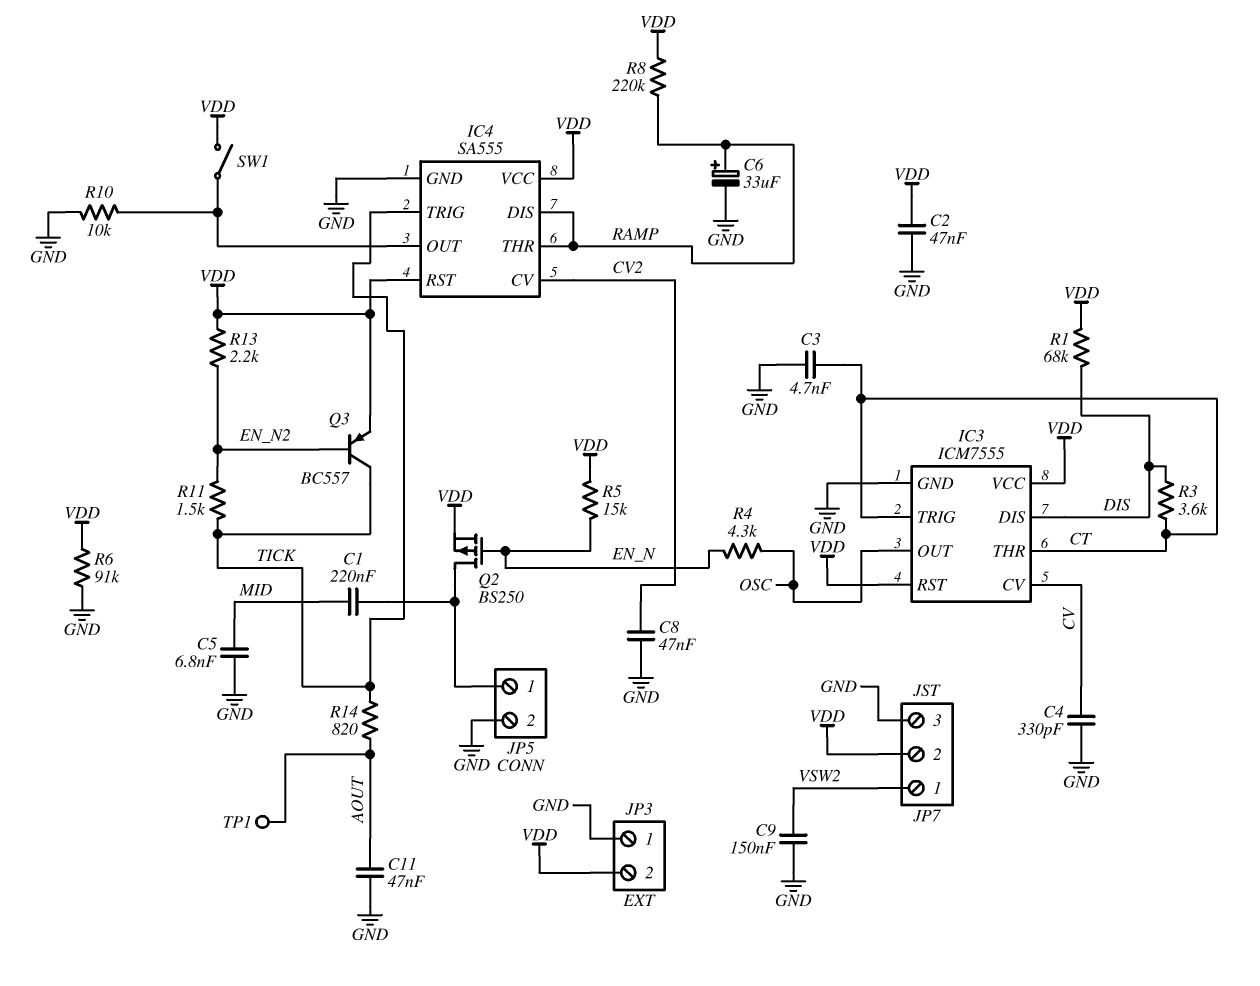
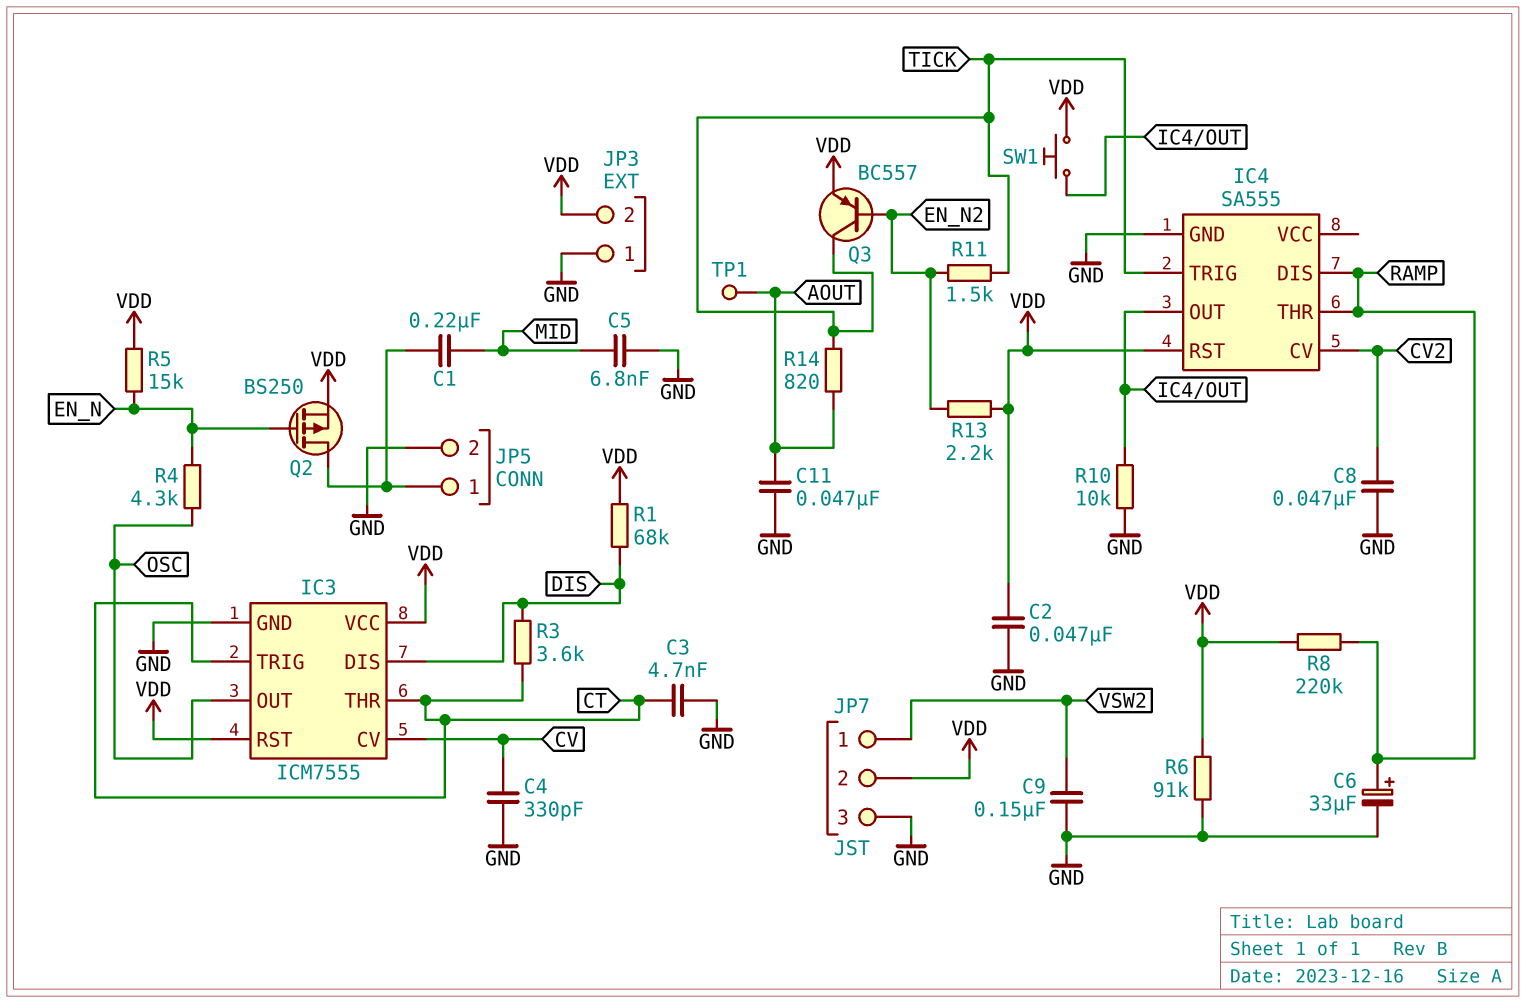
IC4 pin VCC: VDD -> none
SW1: switch (IC4/OUT, VDD) -> button (IC4/OUT, VDD)

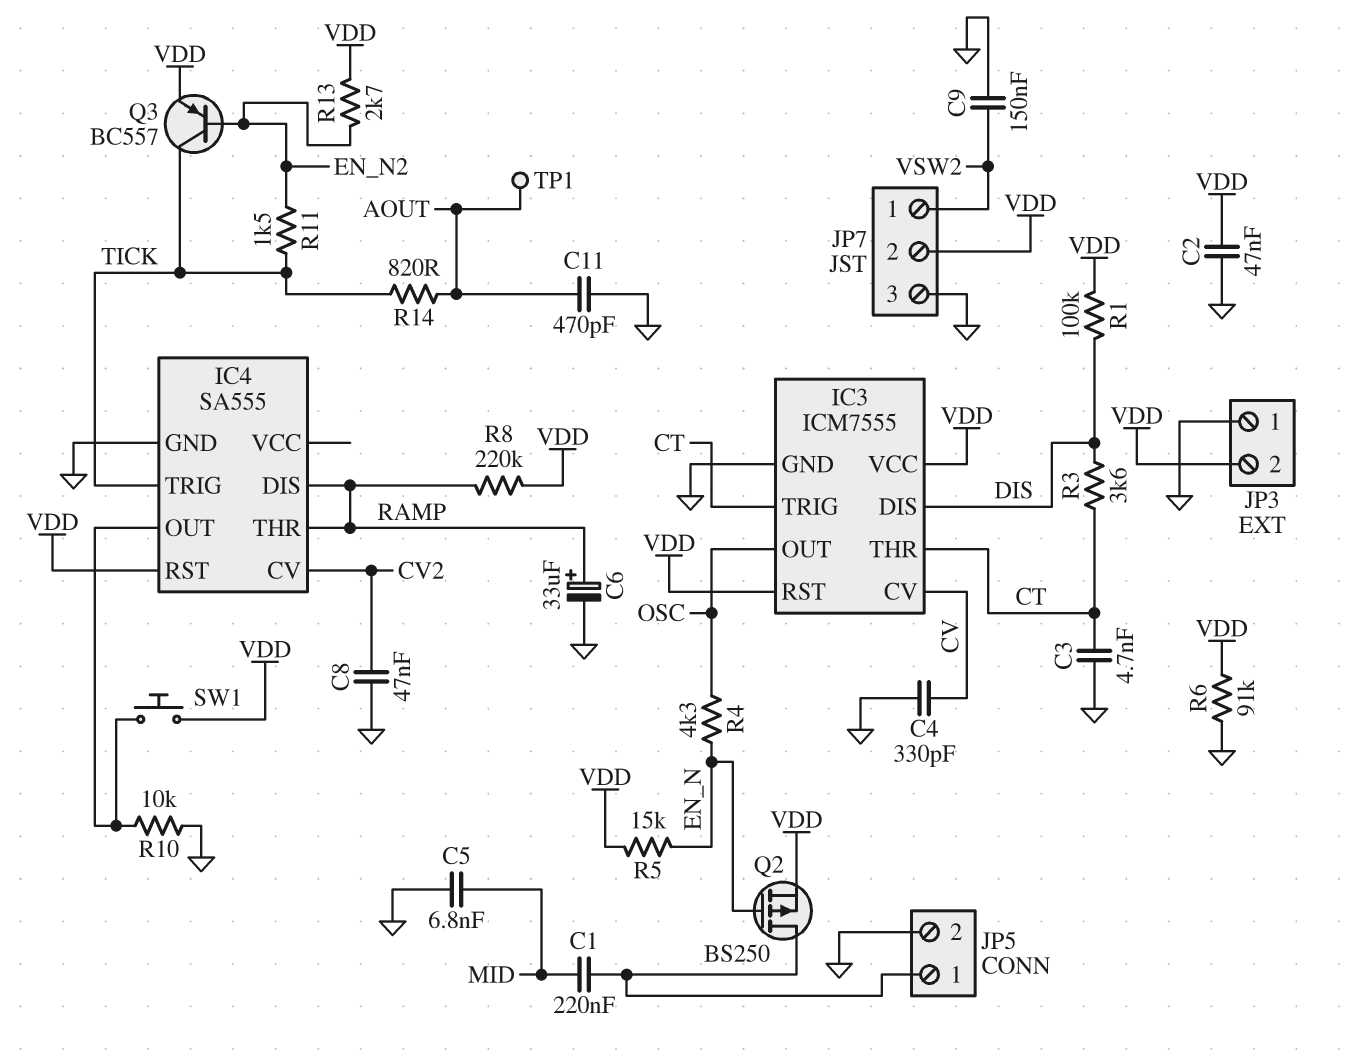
C11: 47nF (AOUT, GND) -> 470pF (AOUT, GND)
R1: 68k (DIS, VDD) -> 100k (DIS, VDD)
R13: 2.2k (EN_N2, VDD) -> 2.7k (EN_N2, VDD)

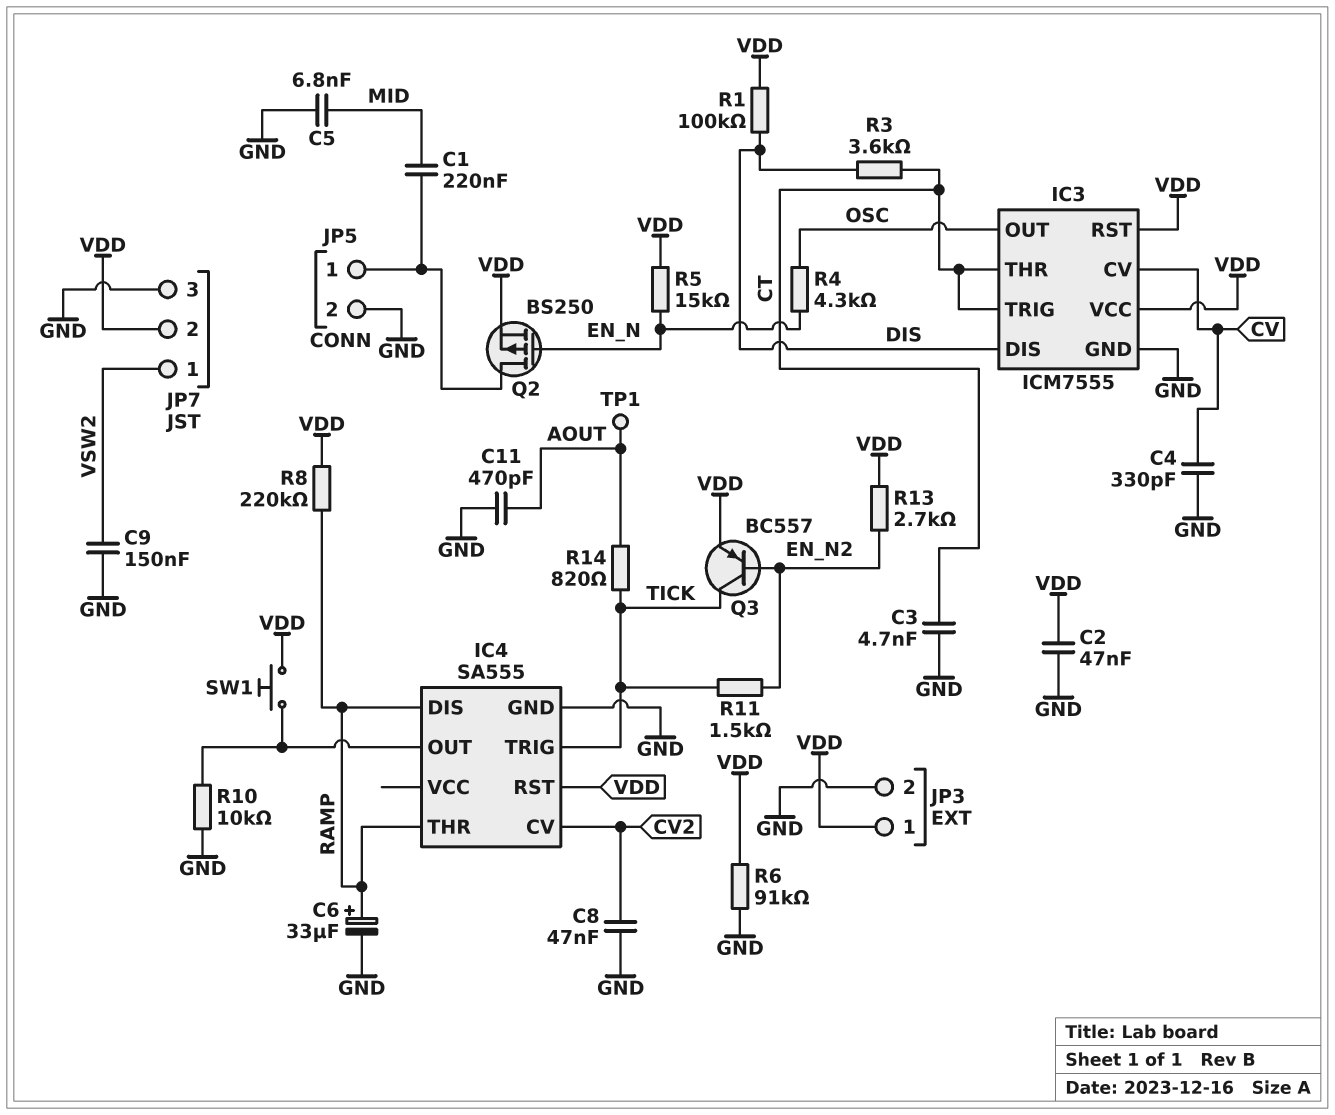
JP3 pin 1: GND -> VDD
JP3 pin 2: VDD -> GND

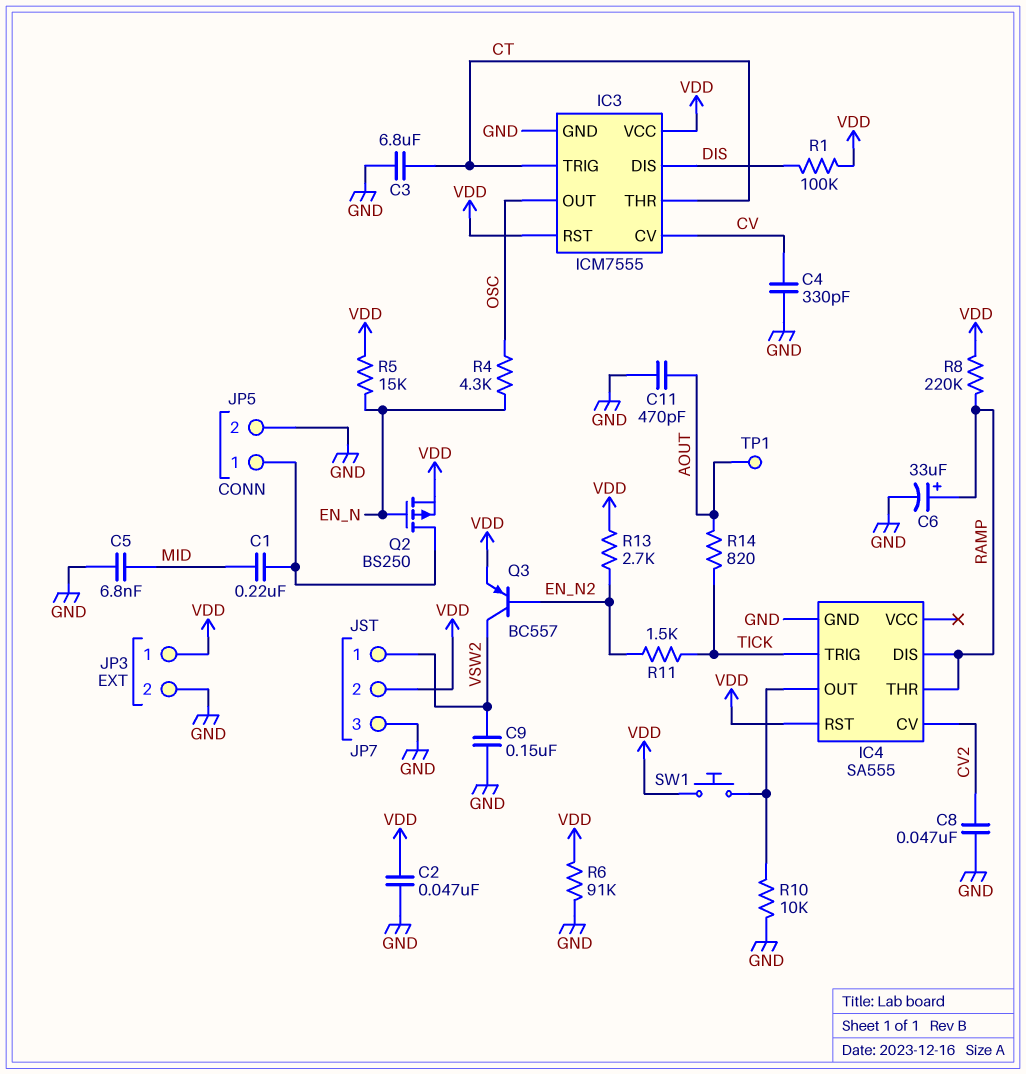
C3: 4.7nF (CT, GND) -> 6.8uF (CT, GND)
Q3: PNP BC557 (B EN_N2, C TICK, E VDD) -> PNP BC557 (B EN_N2, C VSW2, E VDD)
R3: 3.6k (CT, DIS) -> none

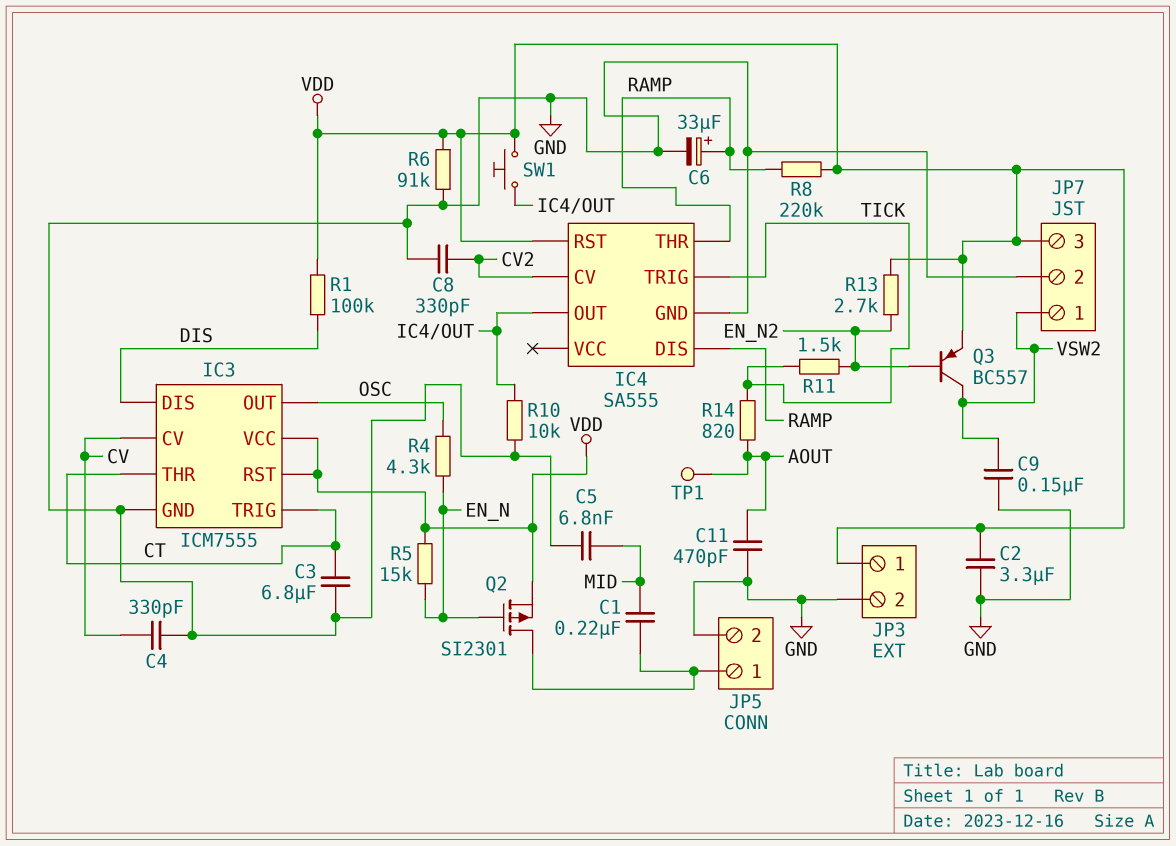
C2: 47nF (GND, VDD) -> 3.3uF (GND, VDD)
C8: 47nF (CV2, GND) -> 330pF (CV2, GND)
JP7 pin 2: VDD -> GND
JP7 pin 3: GND -> VDD
Q2: PMOS BS250 (G EN_N, D JP5/1, S VDD) -> PMOS SI2301 (G EN_N, D JP5/1, S VDD)

